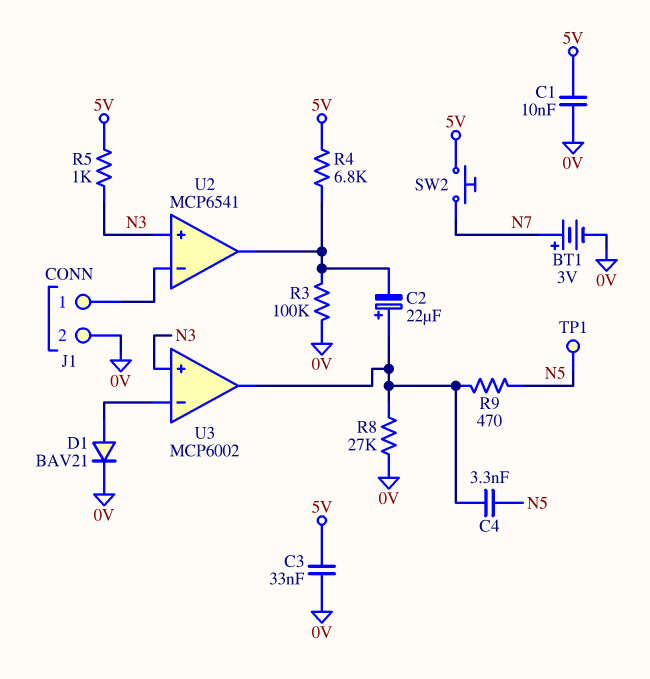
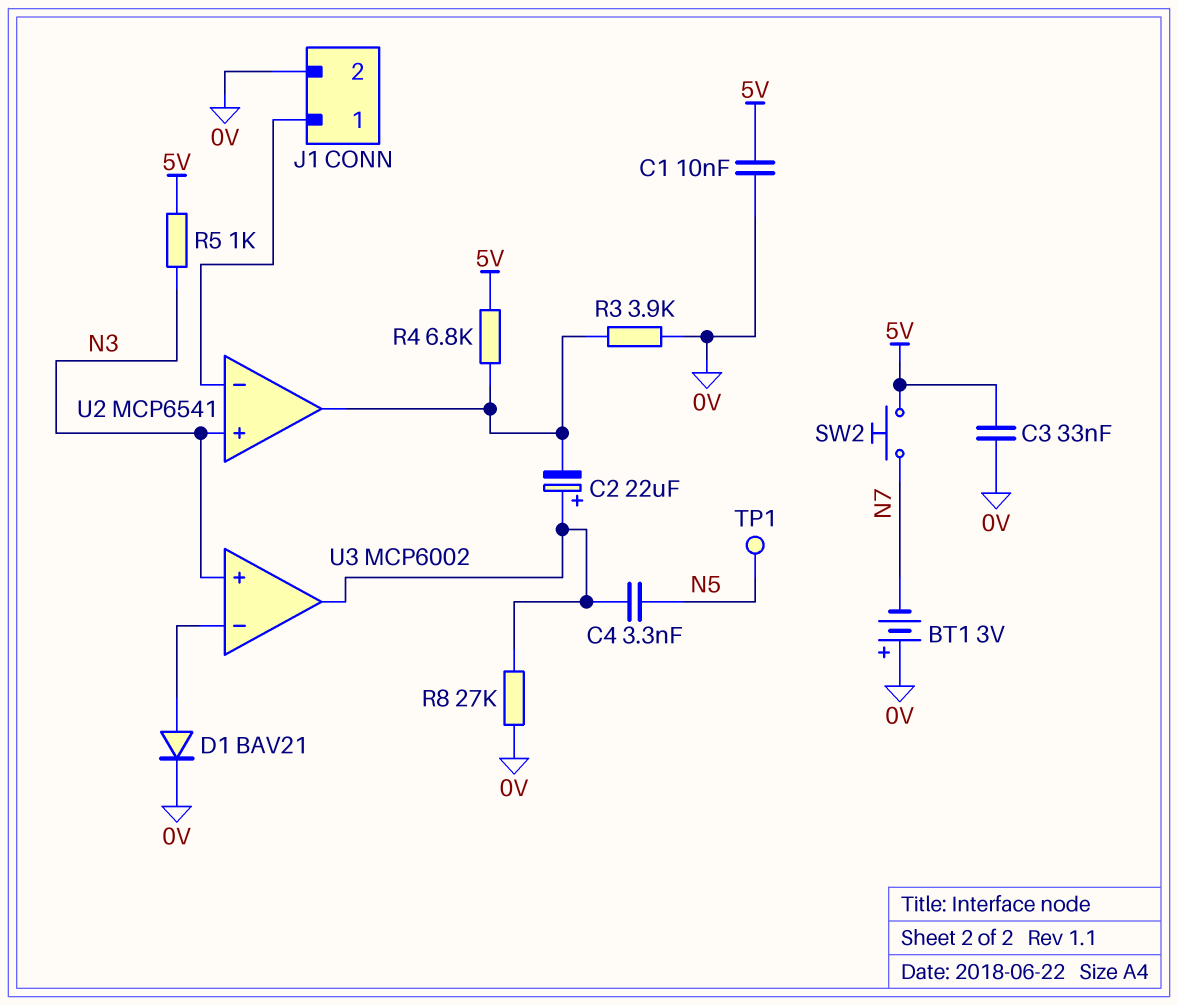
BT1: 3V (plus N7, minus 0V) -> 3V (plus 0V, minus N7)
R3: 100k (0V, U2/out) -> 3.9k (0V, U2/out)
R9: 470 (N5, U3/out) -> none

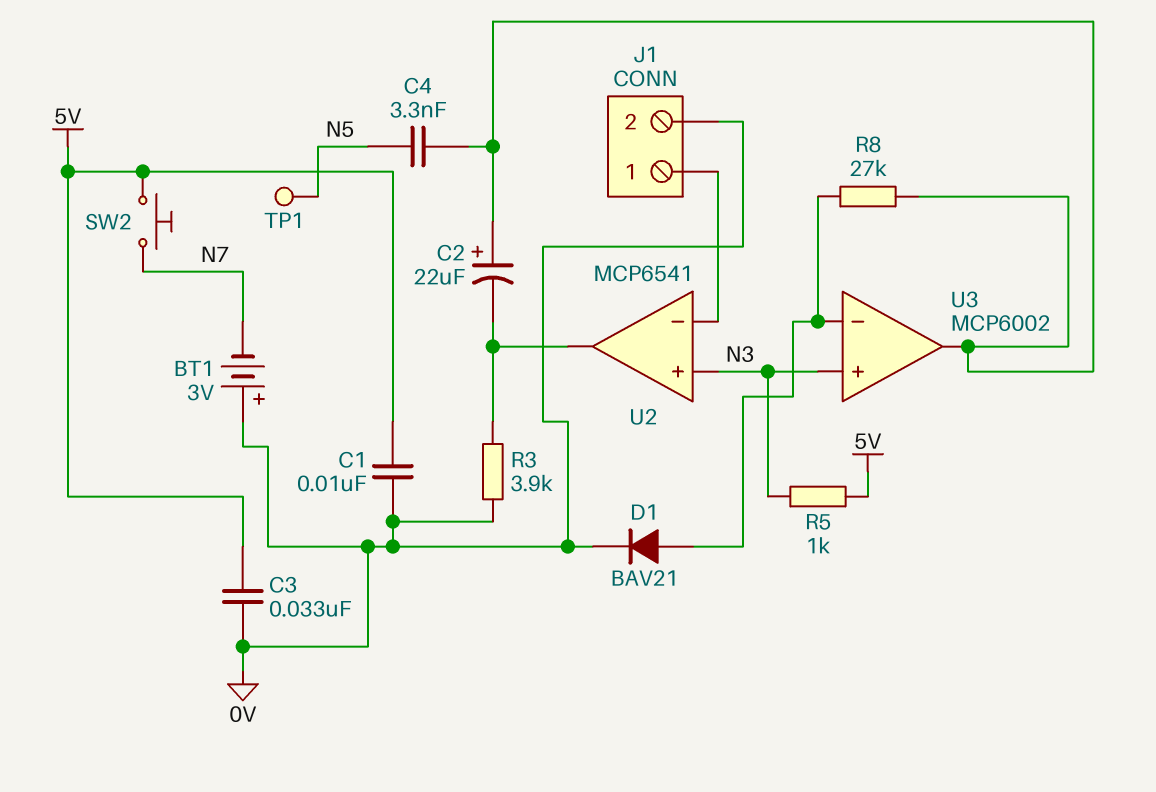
R4: 6.8k (5V, U2/out) -> none
R8: 27k (0V, U3/out) -> 27k (U3/in-, U3/out)

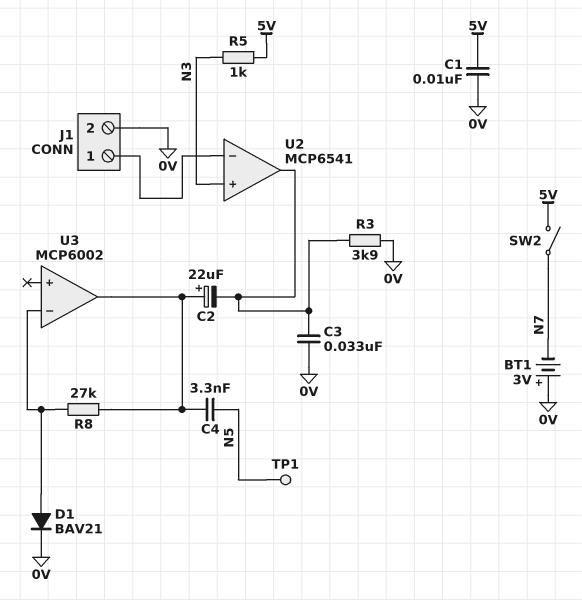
C3: 33nF (0V, 5V) -> 33nF (0V, U2/out)
SW2: button (5V, N7) -> switch (5V, N7)
U3 pin in+: N3 -> none

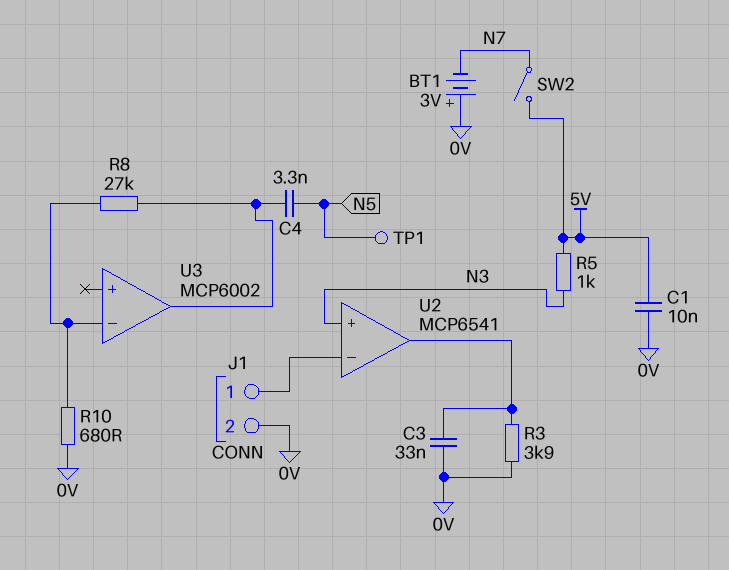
C2: 22uF (plus U3/out, minus U2/out) -> none
D1: diode BAV21 (A U3/in-, K 0V) -> none
R10: none -> 680 (0V, U3/in-)

